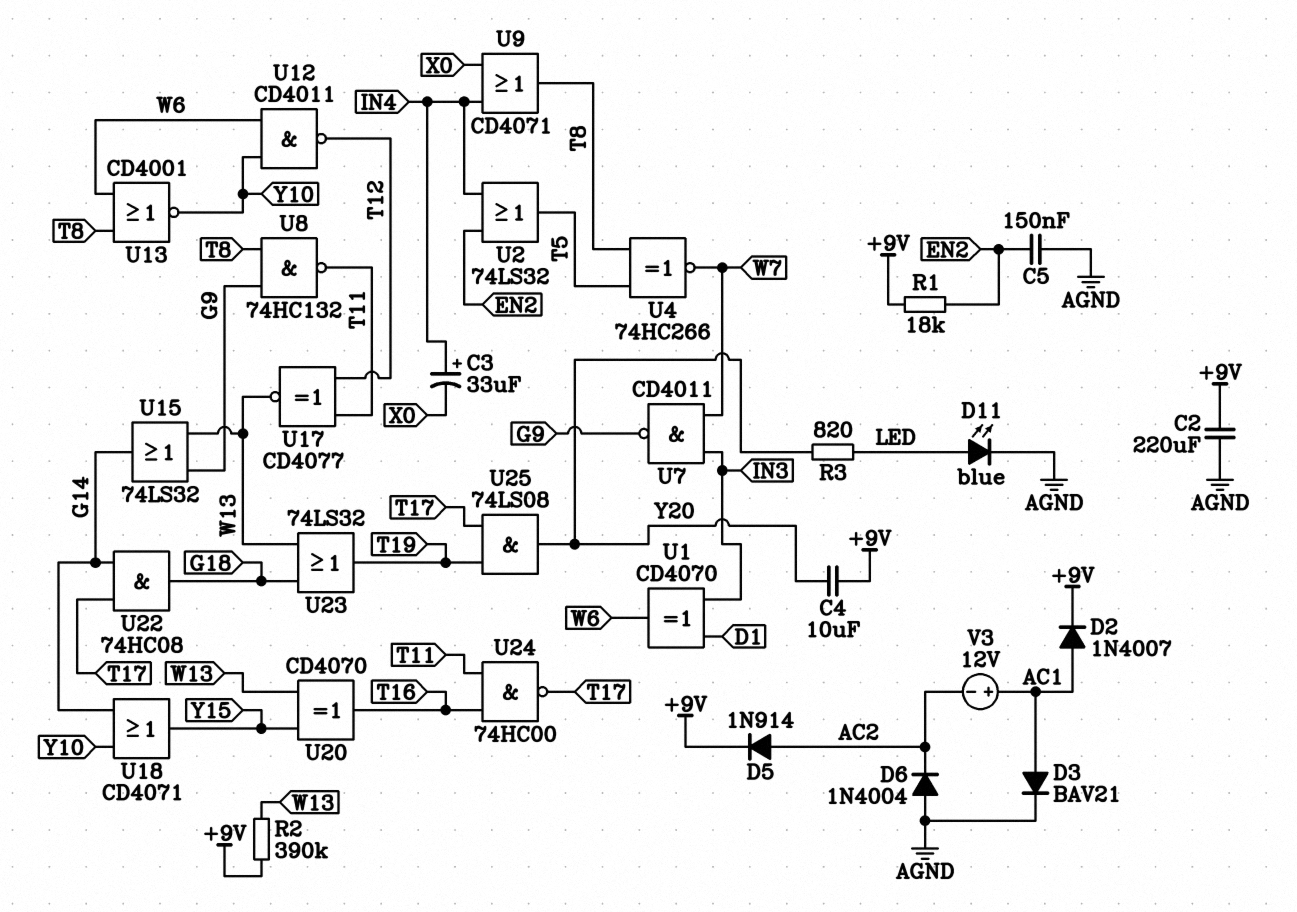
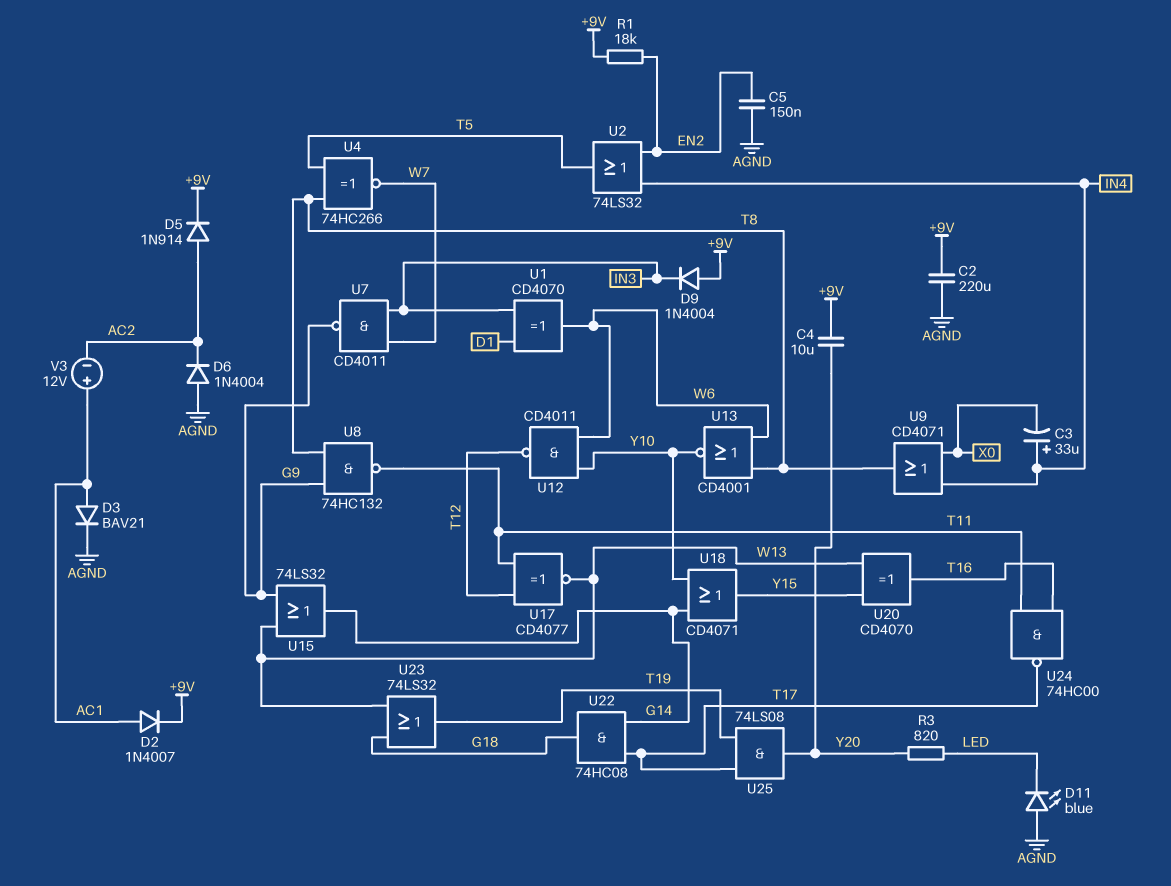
D9: none -> diode 1N4004 (A +9V, K IN3)
D11: LED blue (A LED, K AGND) -> LED blue (A AGND, K LED)
R2: 390k (+9V, W13) -> none

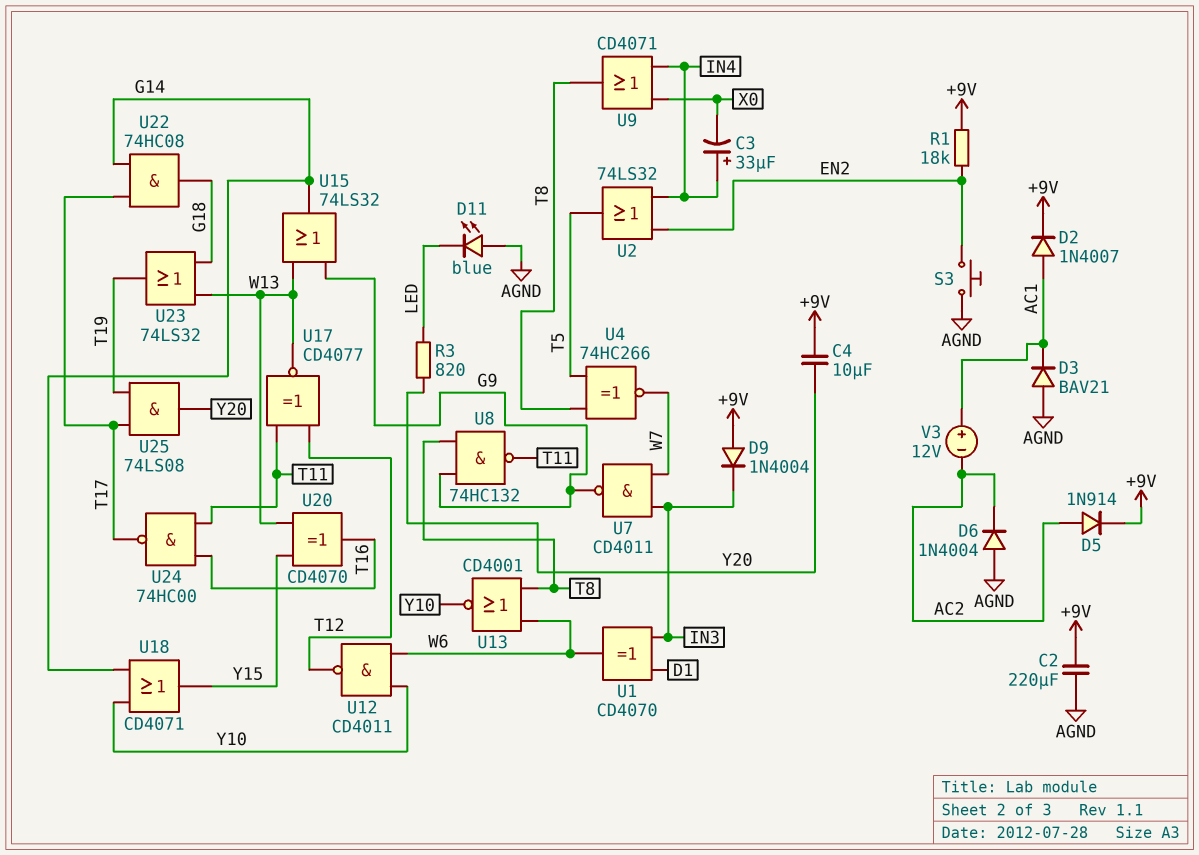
C5: 150nF (AGND, EN2) -> none
D3: diode BAV21 (A AC1, K AGND) -> diode BAV21 (A AGND, K AC1)
S3: none -> button (AGND, EN2)

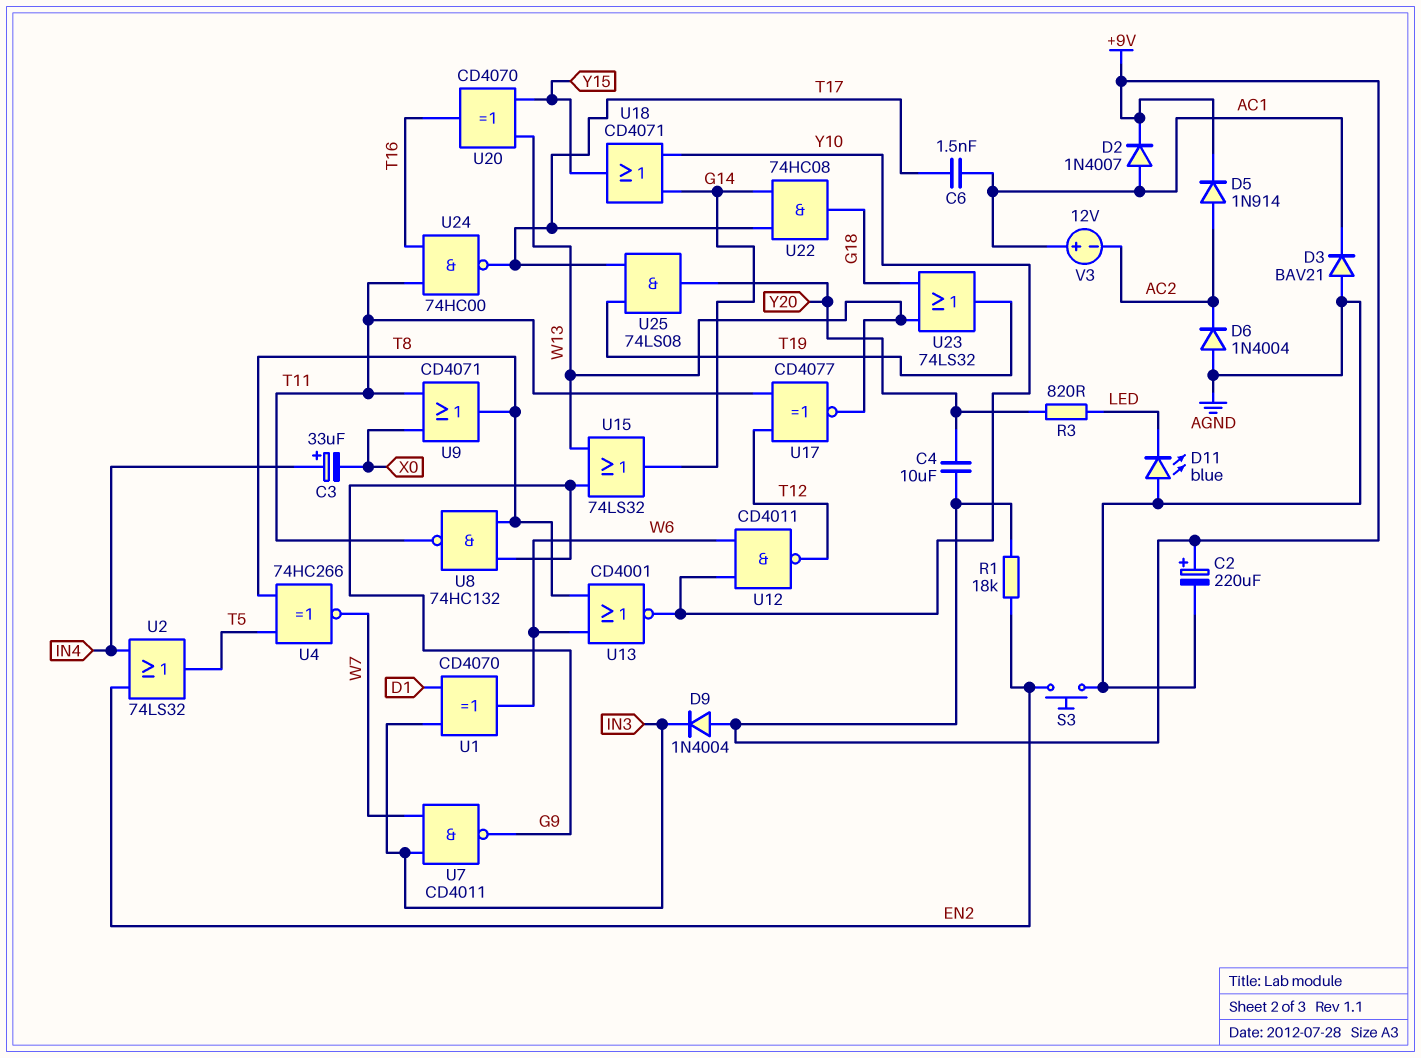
C2: 220uF (+9V, AGND) -> 220uF (plus +9V, minus AGND)
C6: none -> 1.5nF (AC1, T17)
U9: OR CD4071 (in IN4, in X0, out T8) -> OR CD4071 (in T11, in X0, out T8)

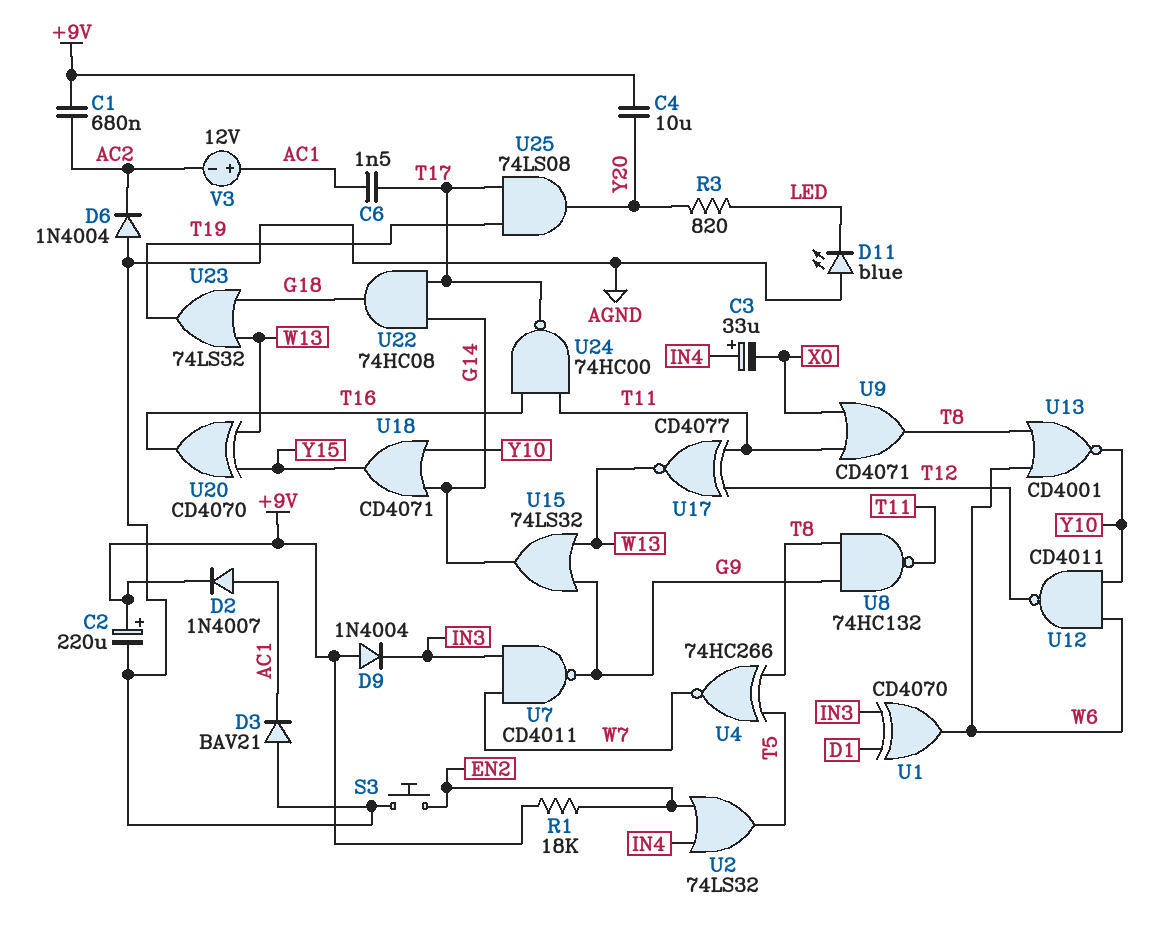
C1: none -> 680nF (+9V, AC2)
D5: diode 1N914 (A AC2, K +9V) -> none

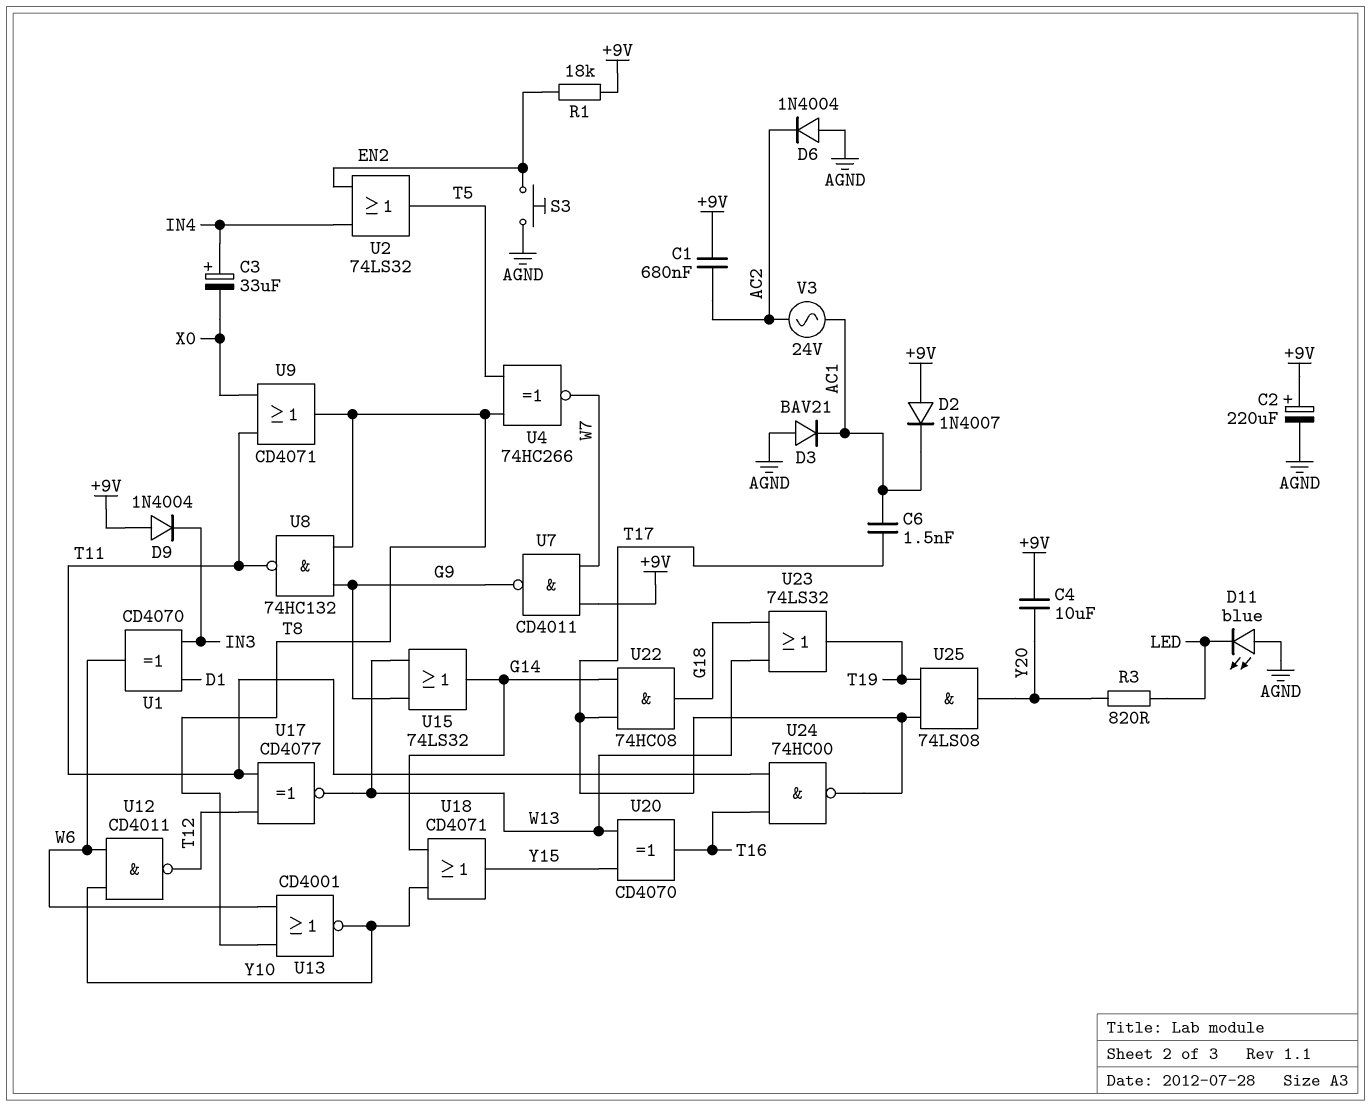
D2: diode 1N4007 (A AC1, K +9V) -> diode 1N4007 (A +9V, K AC1)
U7: NAND CD4011 (in IN3, in W7, out G9) -> NAND CD4011 (in +9V, in W7, out G9)
V3: 12V (plus AC1, minus AC2) -> AC 24V (AC1, AC2)

